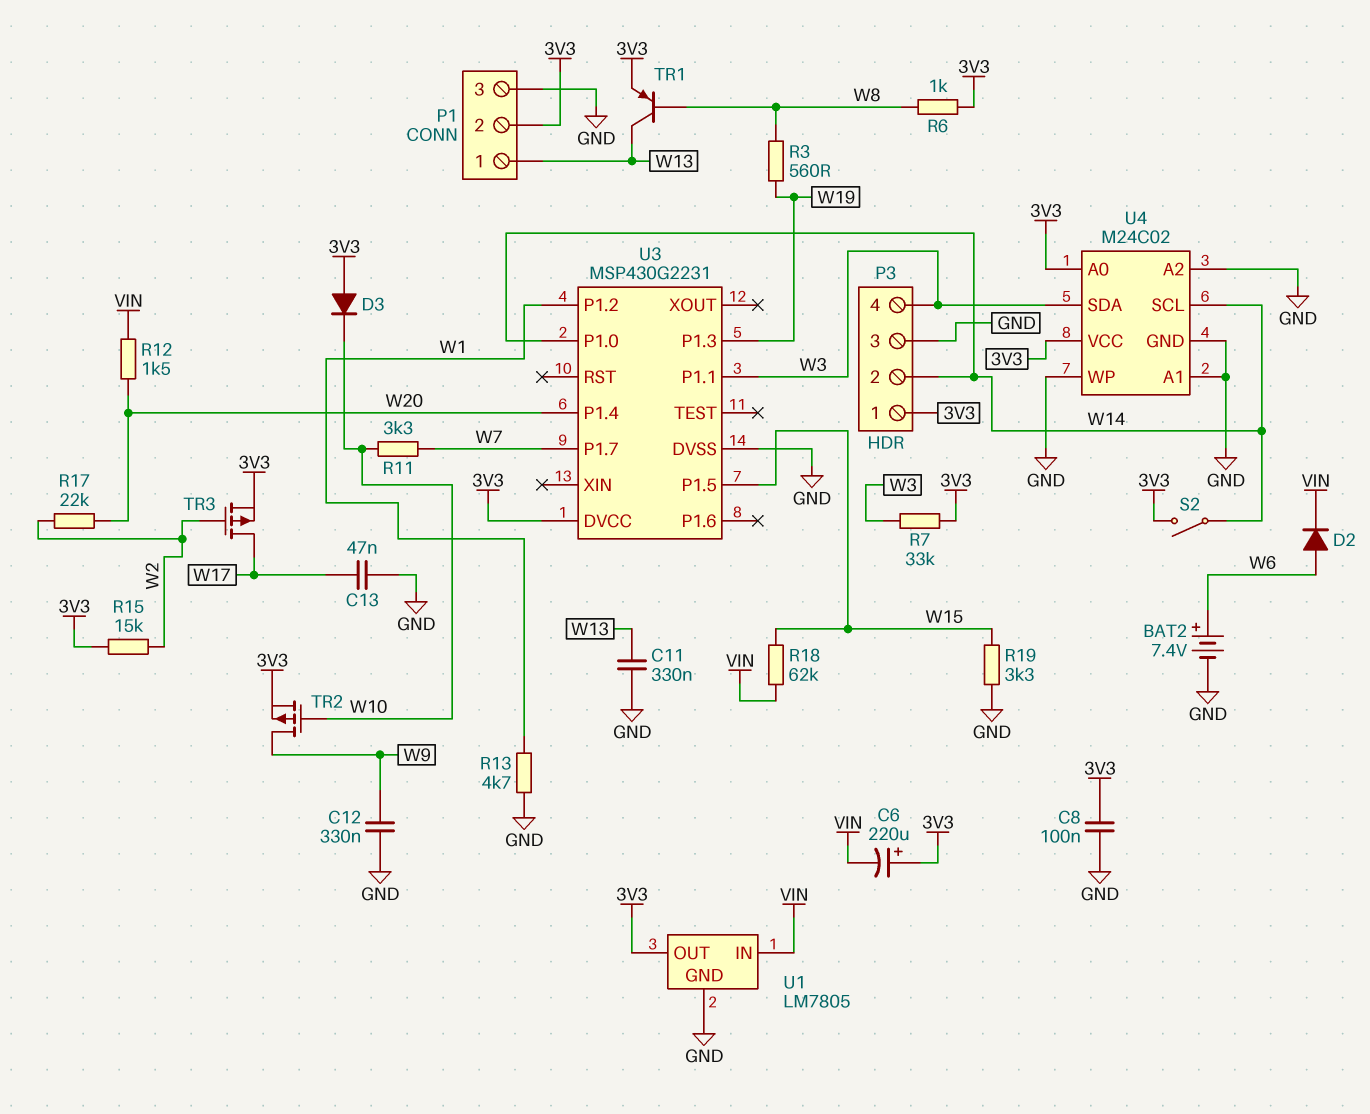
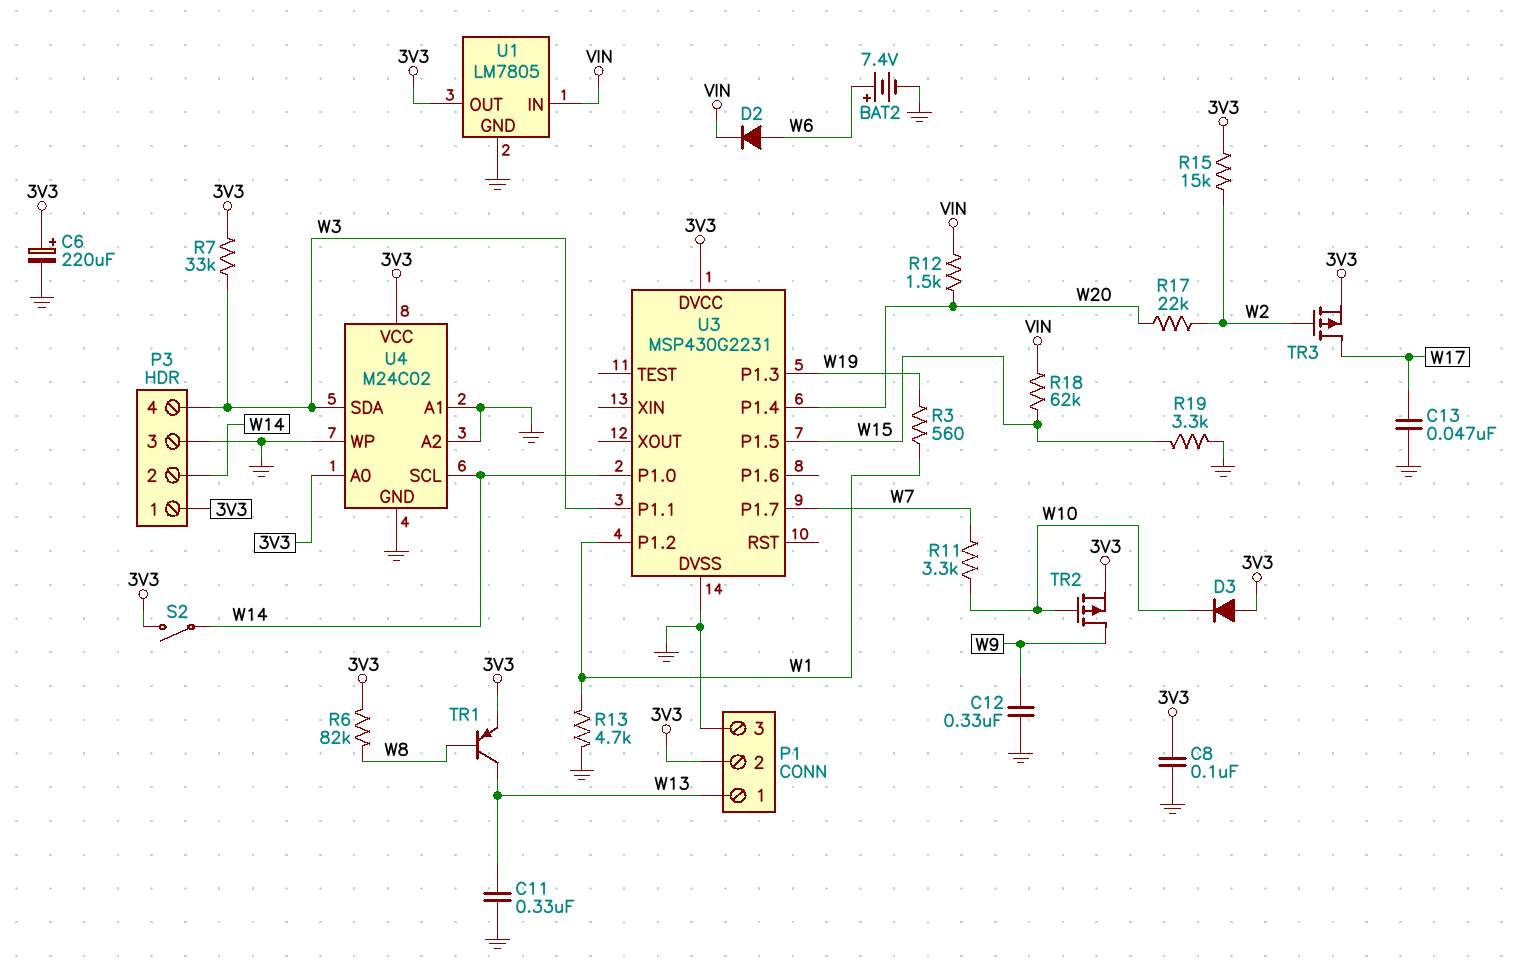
C6: 220uF (plus 3V3, minus VIN) -> 220uF (plus 3V3, minus GND)
R3: 560 (W8, W19) -> 560 (W1, W19)
R6: 1k (3V3, W8) -> 82k (3V3, W8)

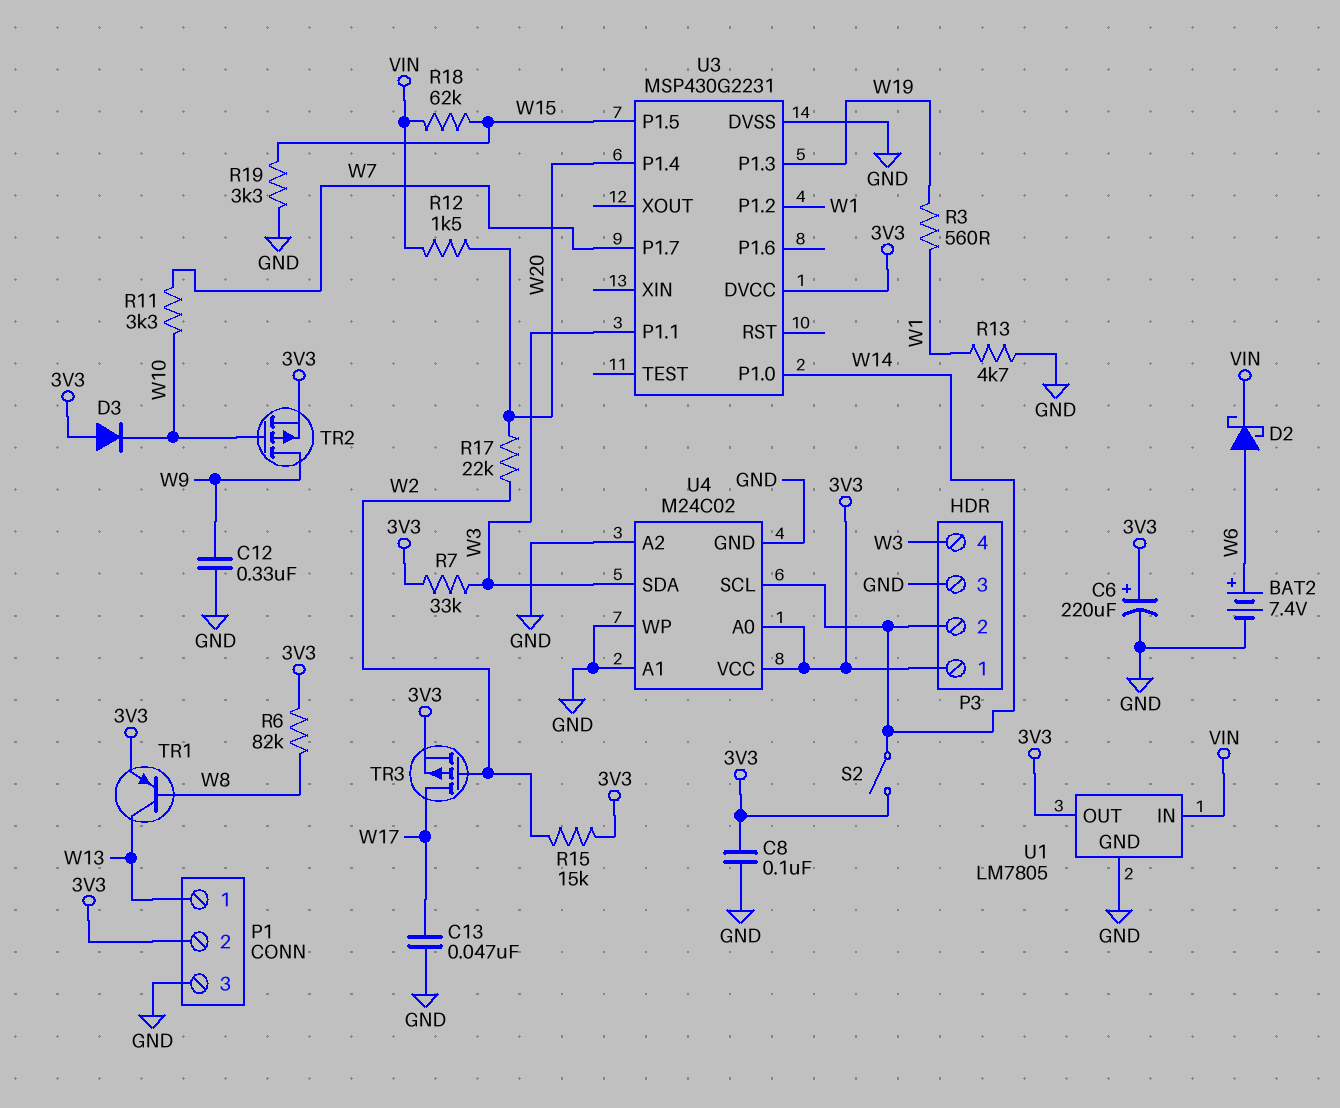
C11: 330nF (GND, W13) -> none
D2: diode (A W6, K VIN) -> schottky (A W6, K VIN)

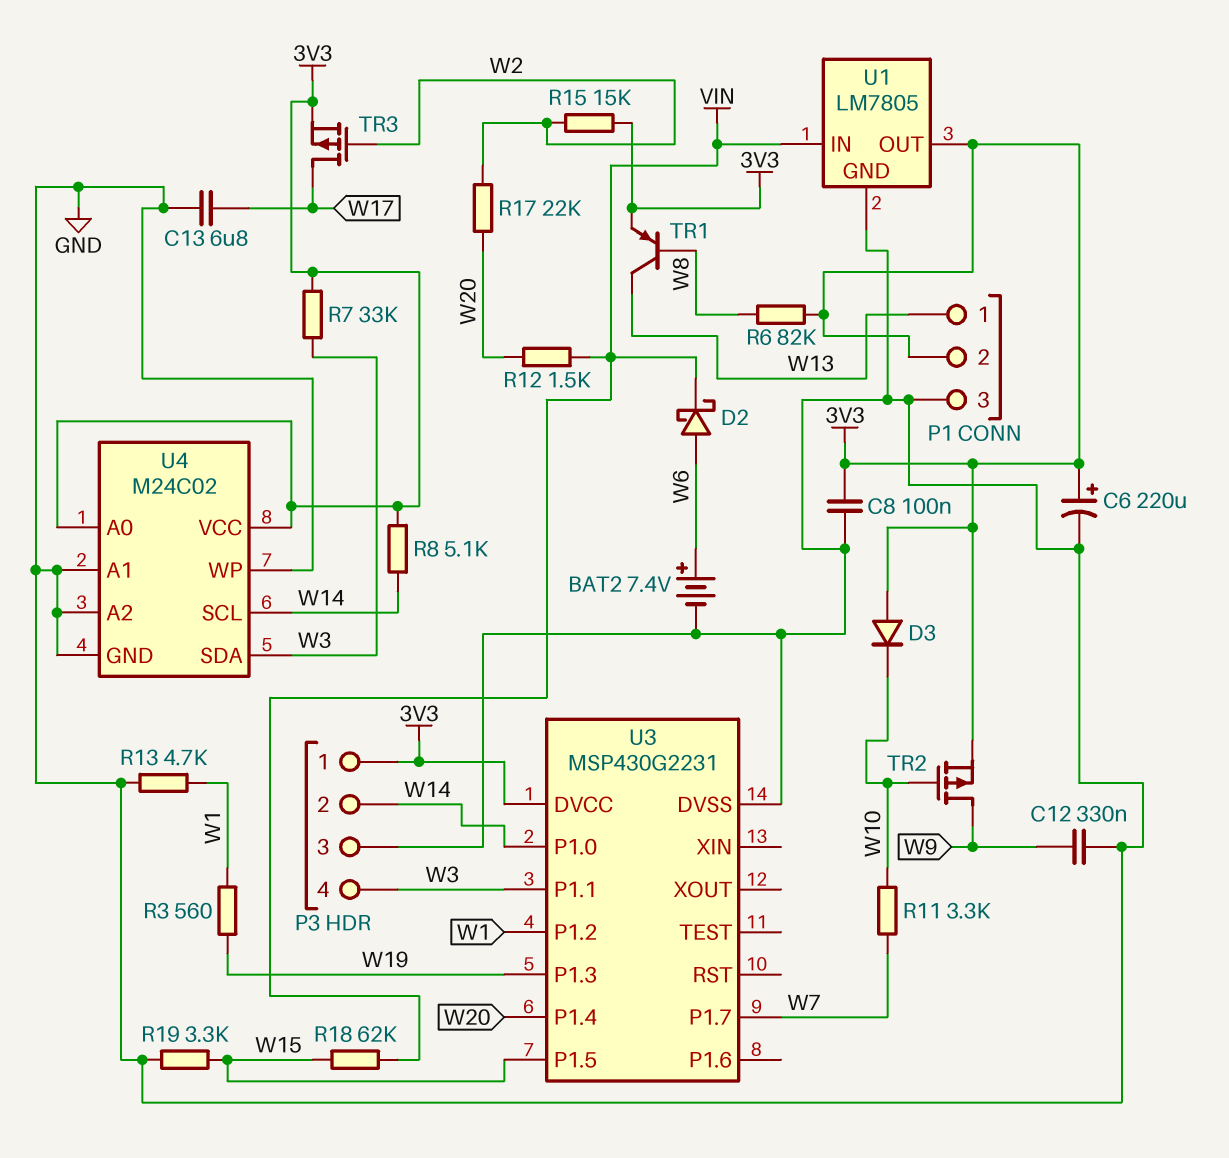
C13: 47nF (GND, W17) -> 6.8uF (GND, W17)
R8: none -> 5.1k (3V3, W14)
S2: switch (3V3, W14) -> none

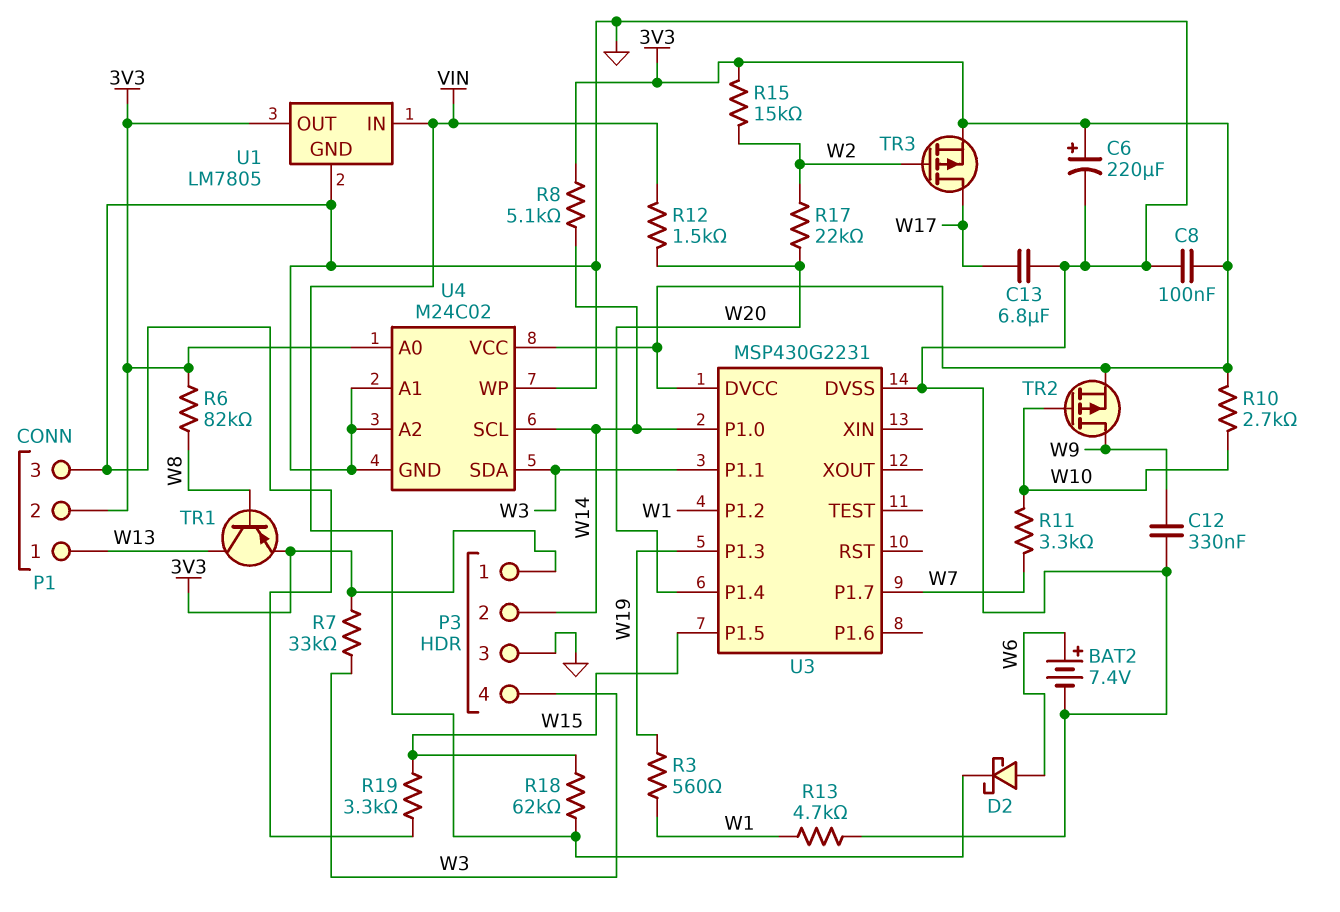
D3: diode (A 3V3, K W10) -> none
R10: none -> 2.7k (3V3, W10)

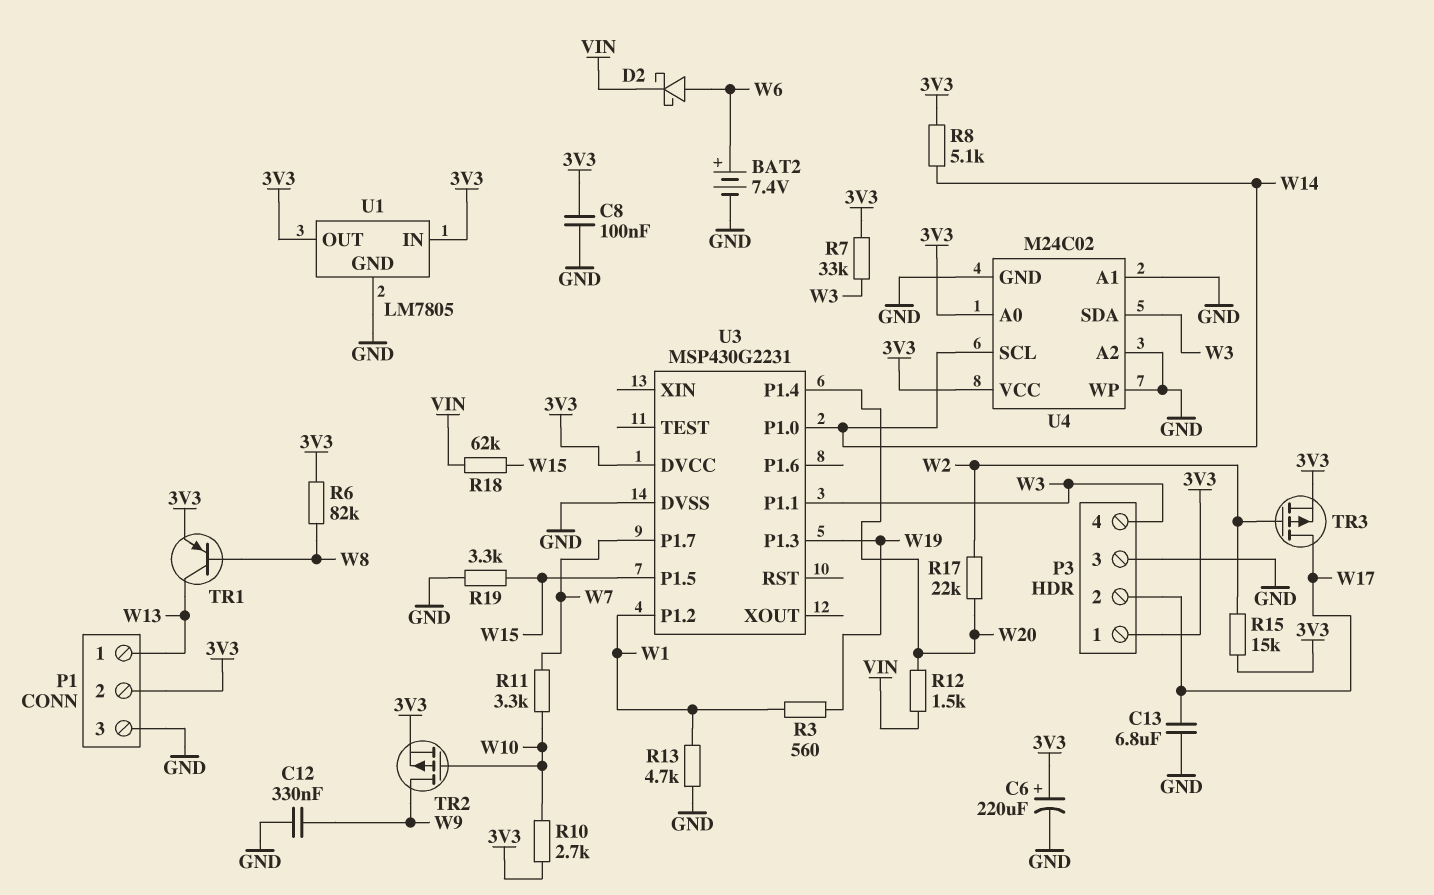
P3 pin 2: W14 -> W17
U1 pin IN: VIN -> 3V3

